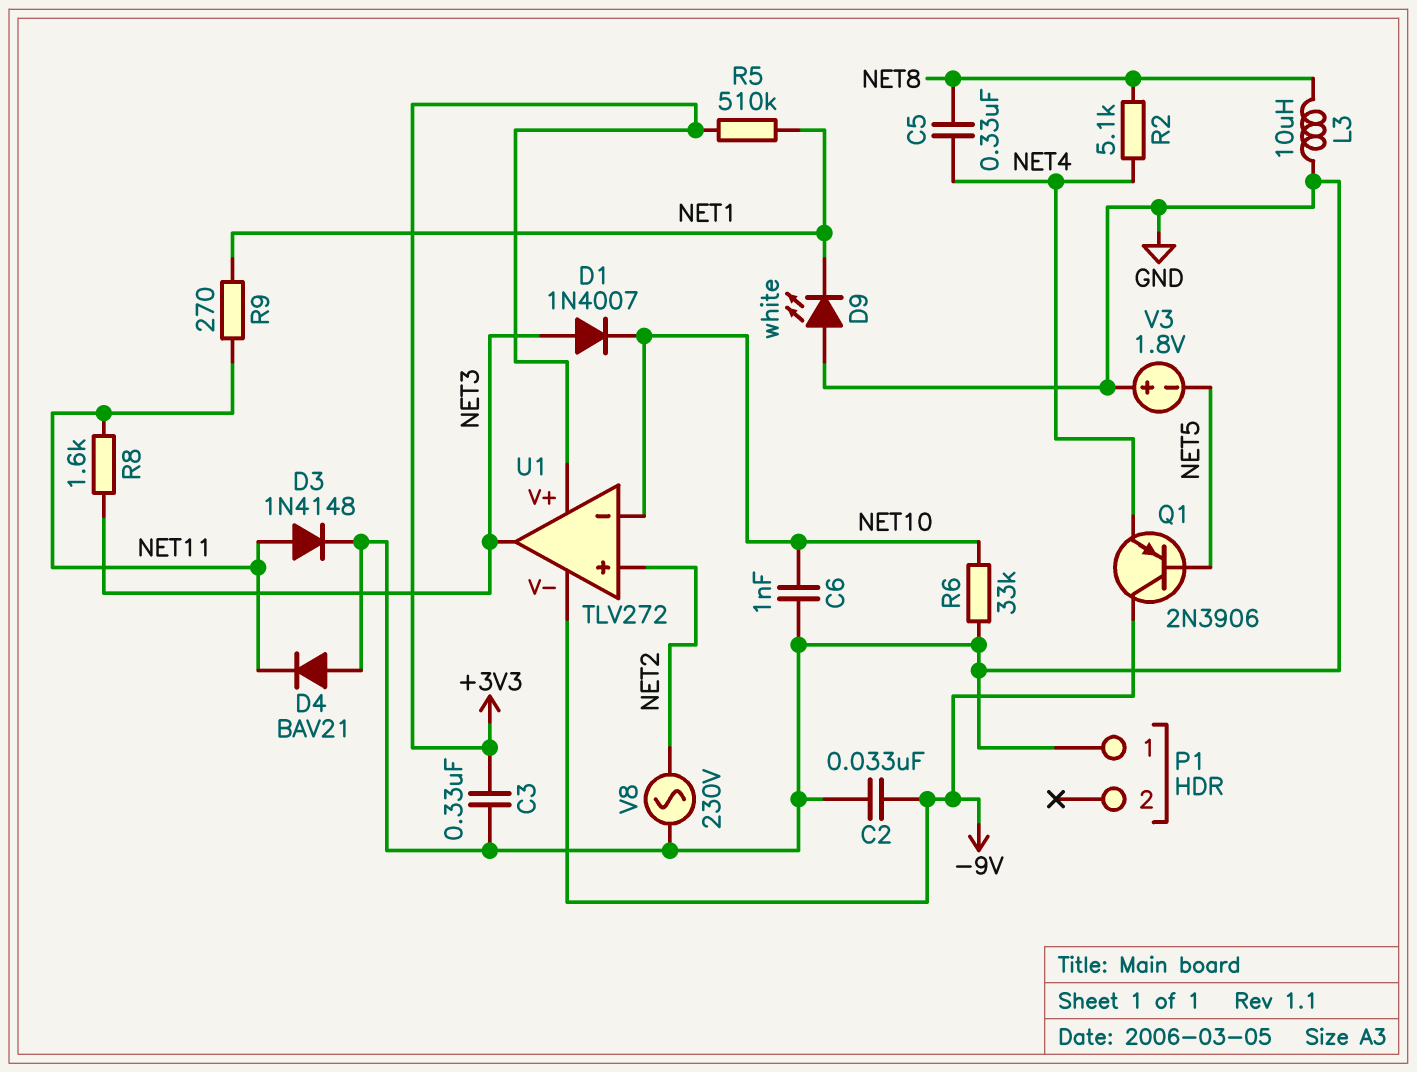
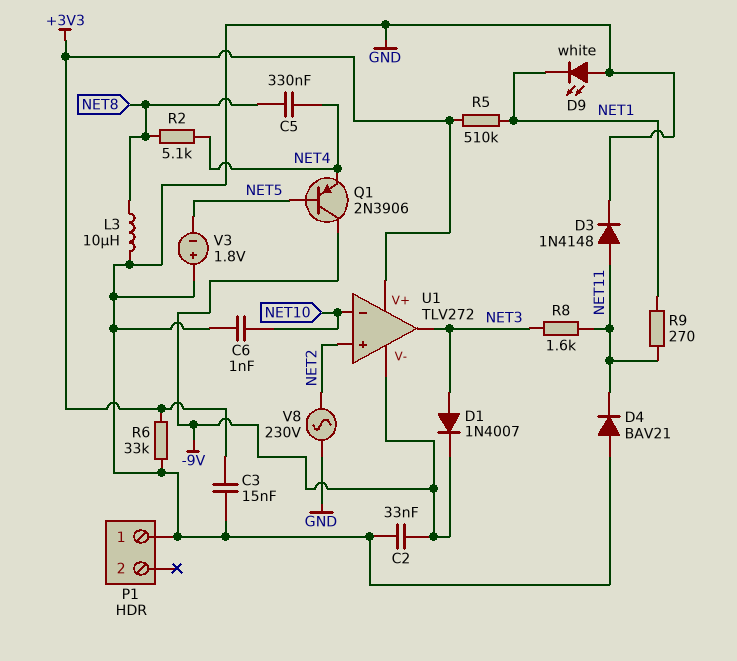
C3: 330nF (+3V3, GND) -> 15nF (+3V3, GND)
D1: diode 1N4007 (A NET3, K NET10) -> diode 1N4007 (A NET3, K -9V)
R6: 33k (GND, NET10) -> 33k (+3V3, GND)

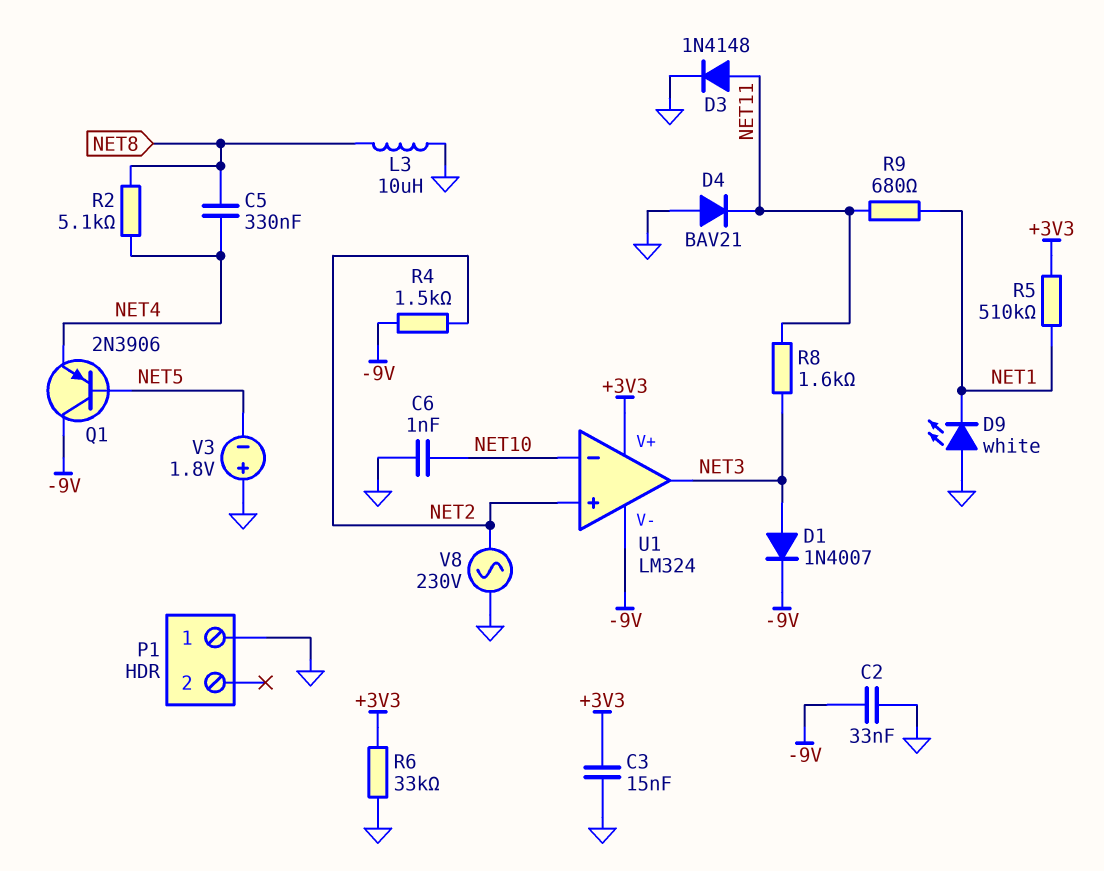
R4: none -> 1.5k (-9V, NET2)
R9: 270 (NET1, NET11) -> 680 (NET1, NET11)
U1: TLV272 -> LM324

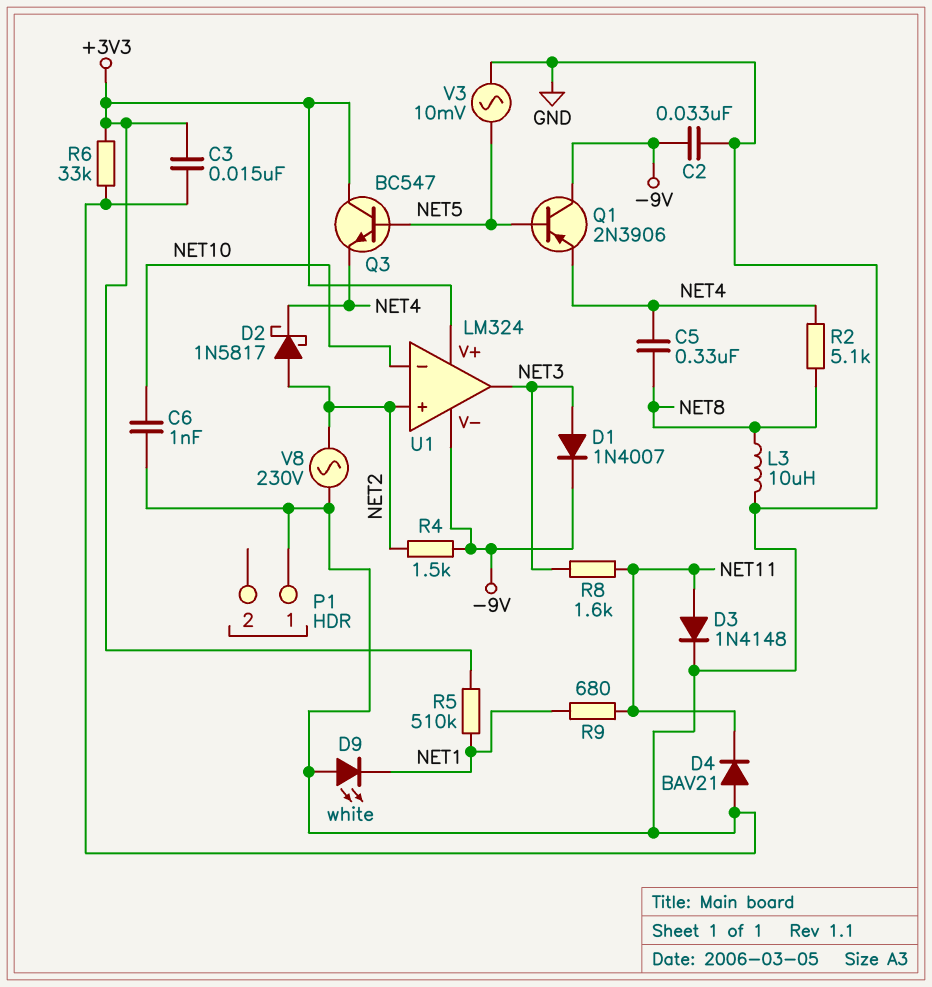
D2: none -> schottky 1N5817 (A NET2, K NET4)
Q3: none -> NPN BC547 (B NET5, C +3V3, E NET4)
V3: 1.8V (plus GND, minus NET5) -> AC 10mV (GND, NET5)

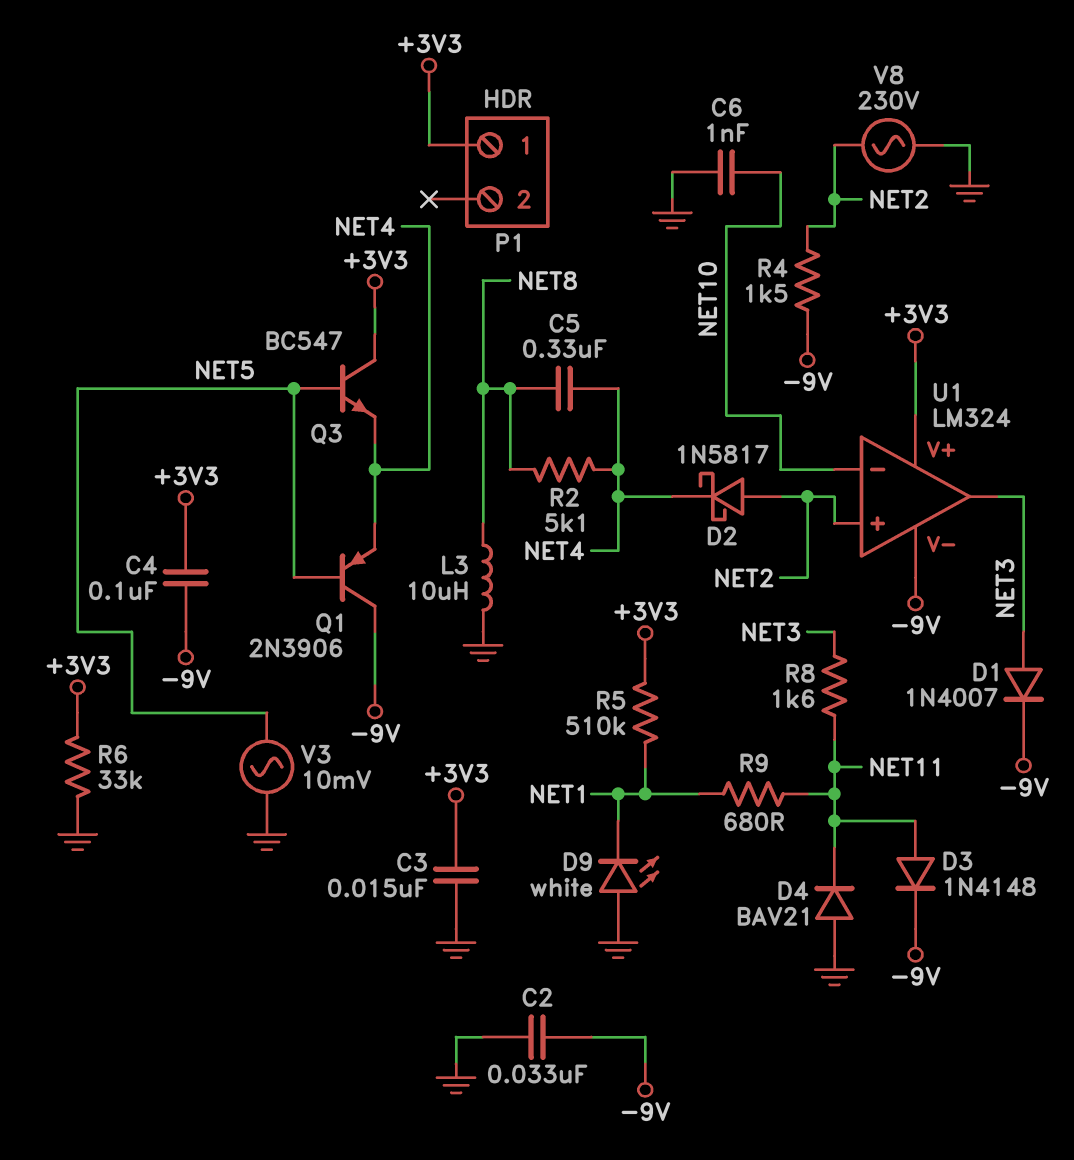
C4: none -> 100nF (+3V3, -9V)
D3: diode 1N4148 (A NET11, K GND) -> diode 1N4148 (A NET11, K -9V)
P1 pin 1: GND -> +3V3

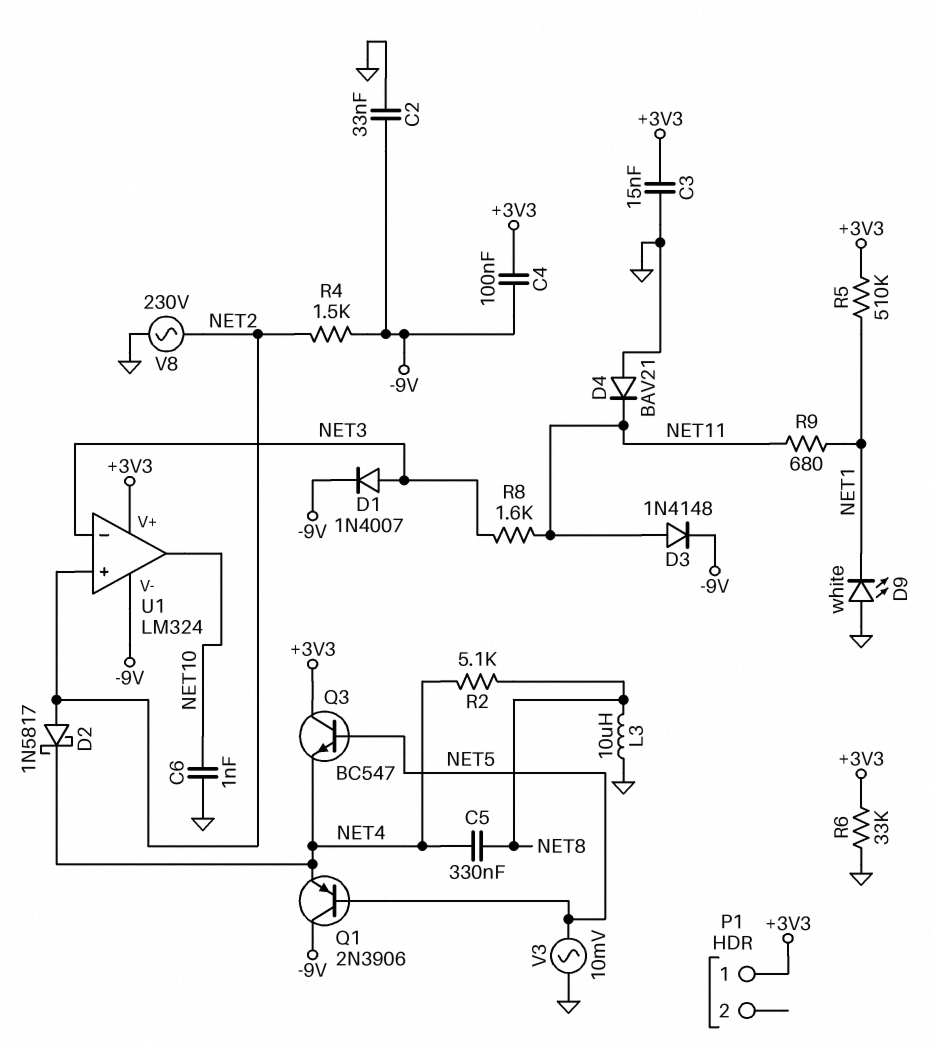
U1 pin in-: NET10 -> NET3
U1 pin out: NET3 -> NET10

